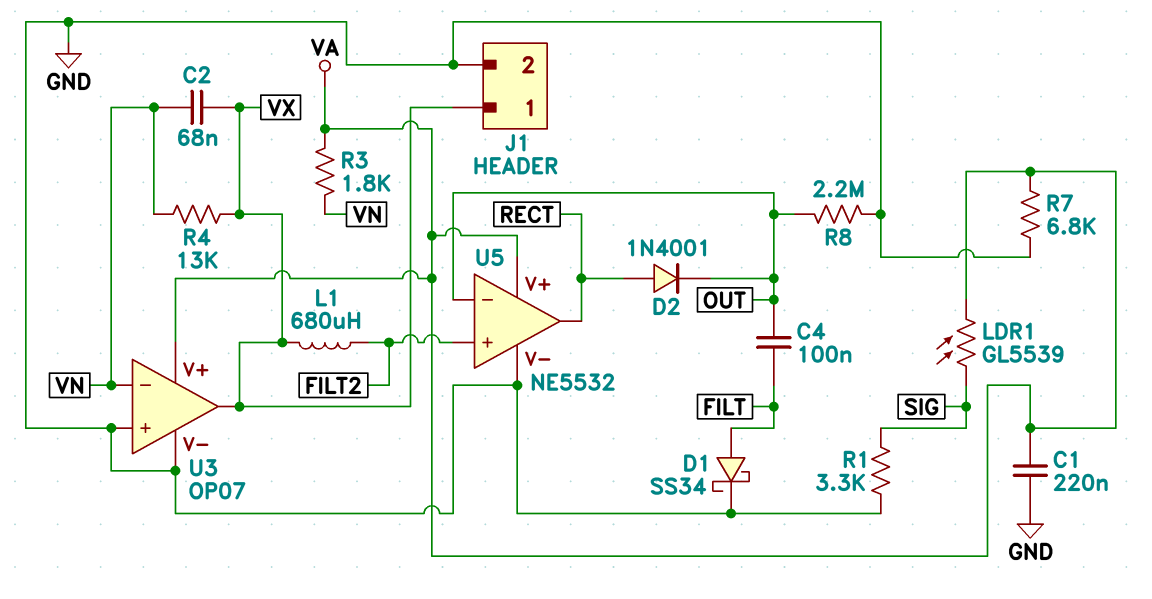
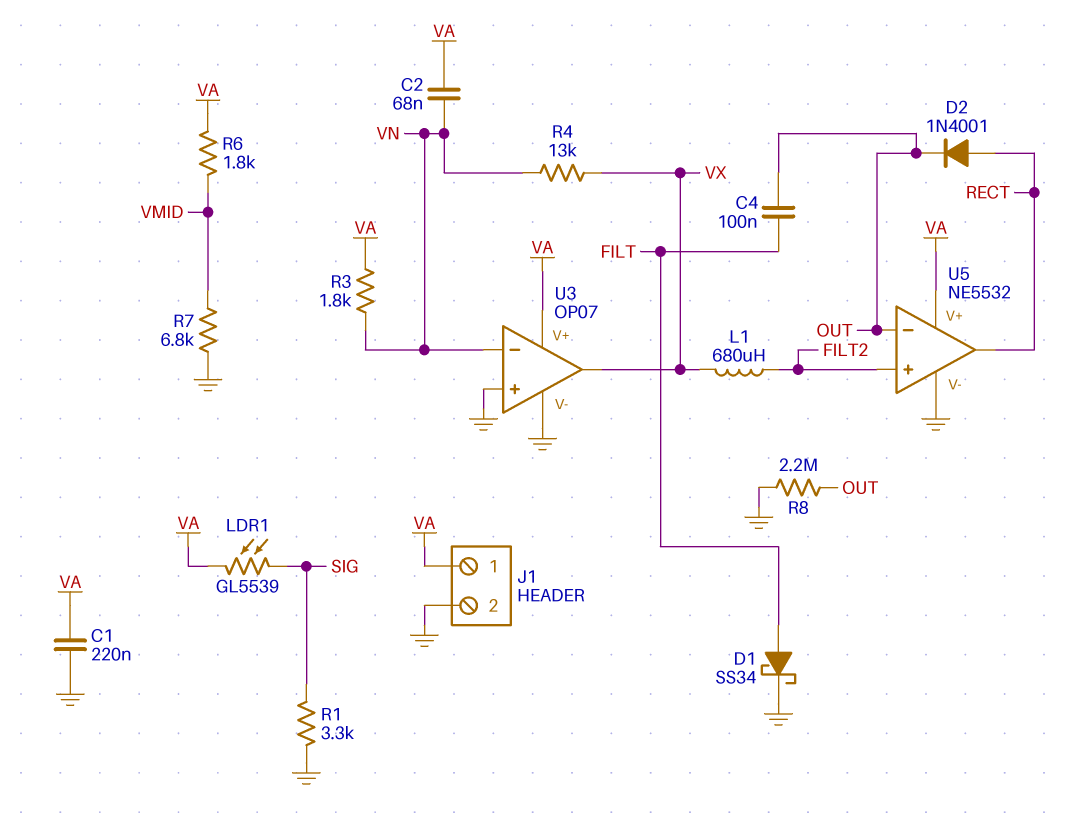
C2: 68nF (VN, VX) -> 68nF (VA, VN)
J1 pin 1: VX -> VA
R6: none -> 1.8k (VA, VMID)
R7: 6.8k (GND, VA) -> 6.8k (GND, VMID)

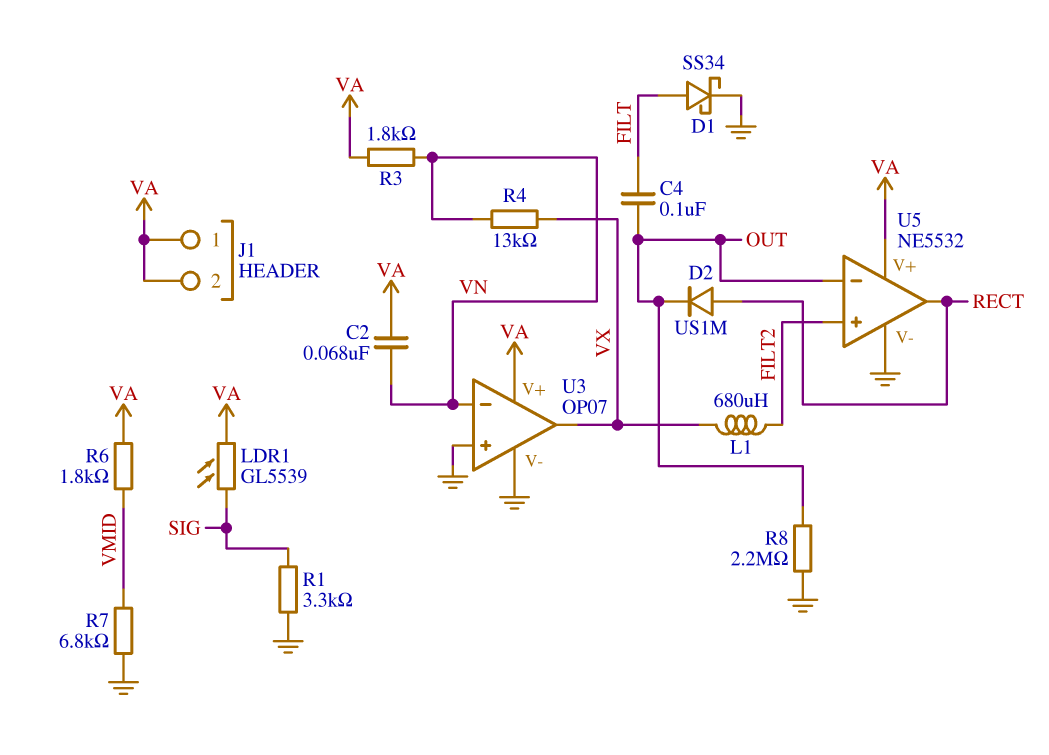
C1: 220nF (GND, VA) -> none
D2: diode 1N4001 (A RECT, K OUT) -> diode US1M (A RECT, K OUT)
J1 pin 2: GND -> VA

